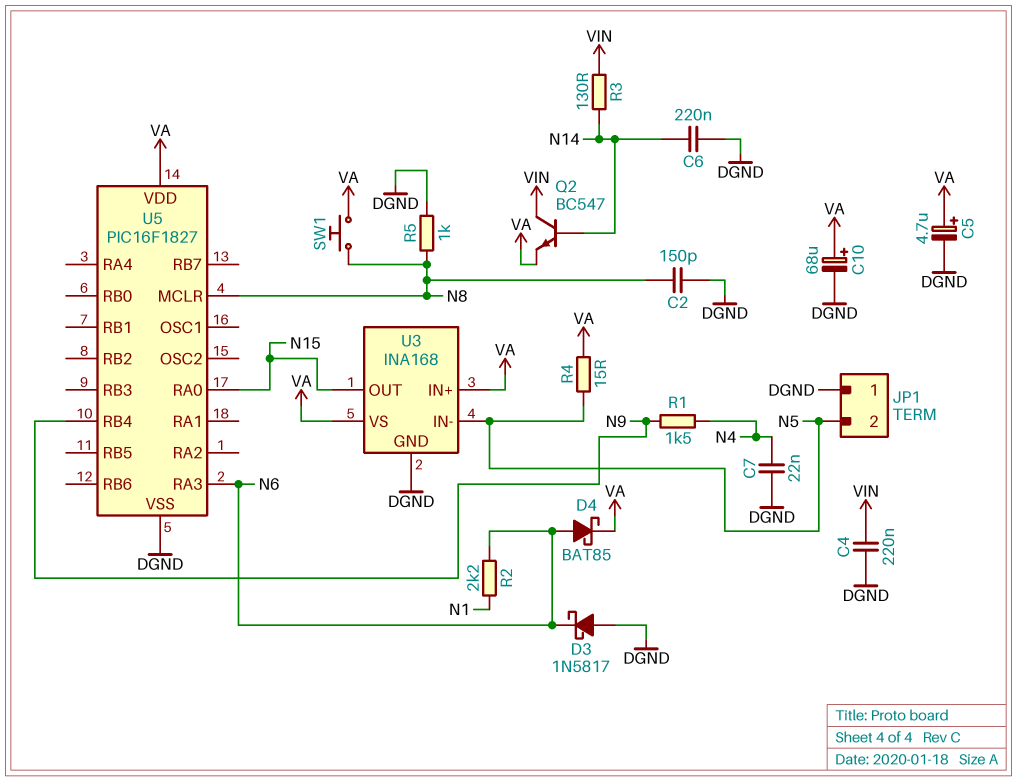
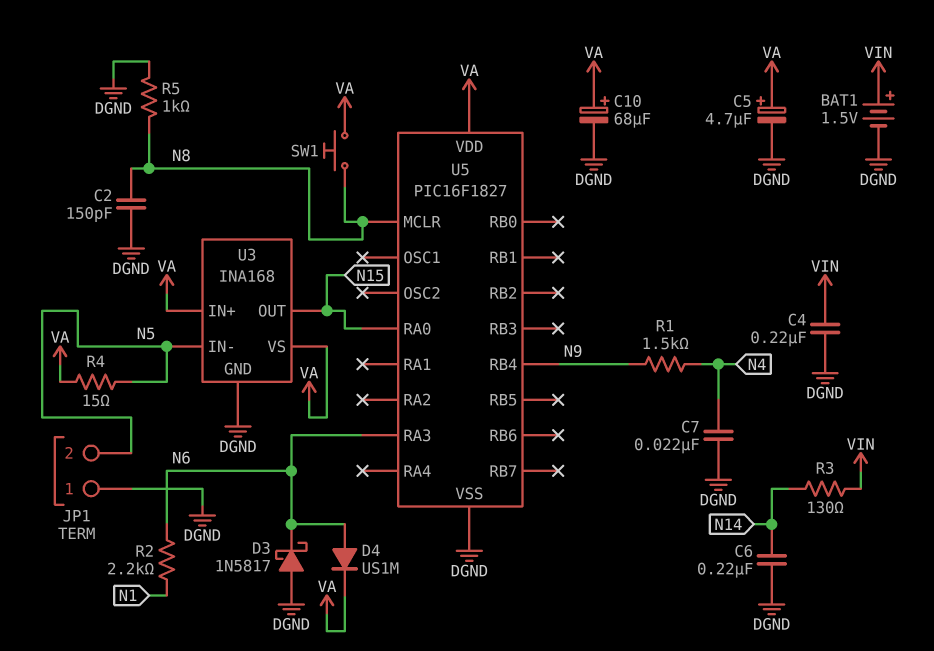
BAT1: none -> 1.5V (plus VIN, minus DGND)
D4: schottky BAT85 (A N6, K VA) -> diode US1M (A N6, K VA)
Q2: NPN BC547 (B N14, C VIN, E VA) -> none

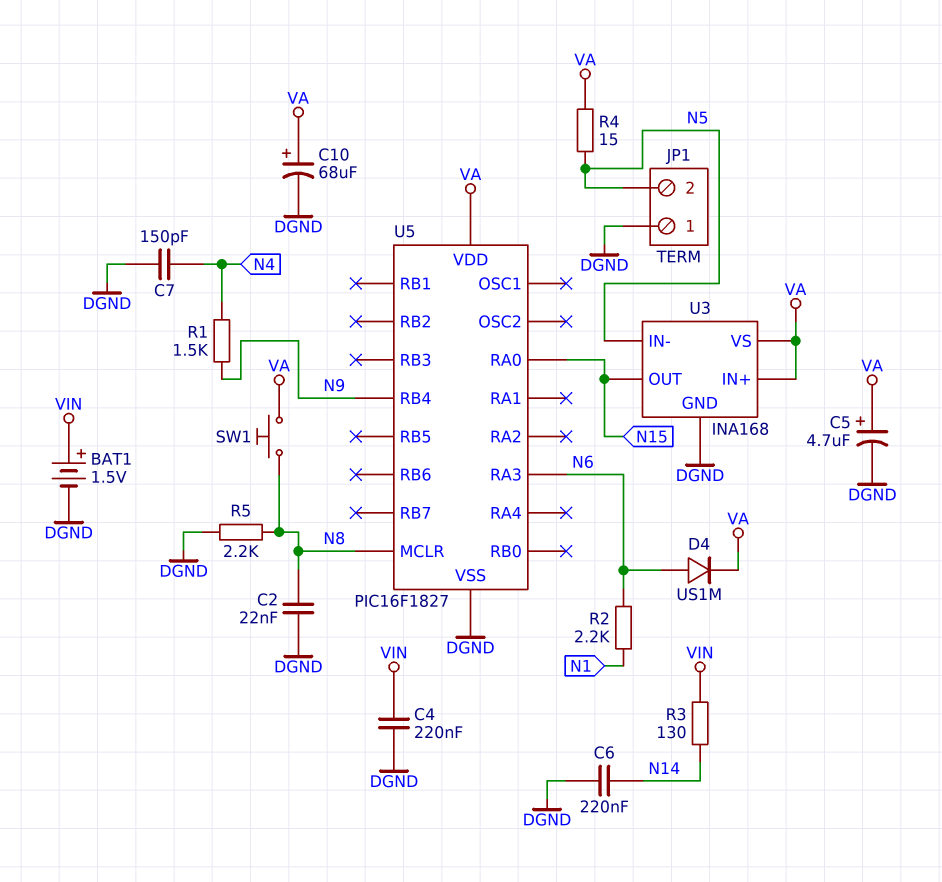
C2: 150pF (DGND, N8) -> 22nF (DGND, N8)
C7: 22nF (DGND, N4) -> 150pF (DGND, N4)
D3: schottky 1N5817 (A DGND, K N6) -> none
R5: 1k (DGND, N8) -> 2.2k (DGND, N8)

